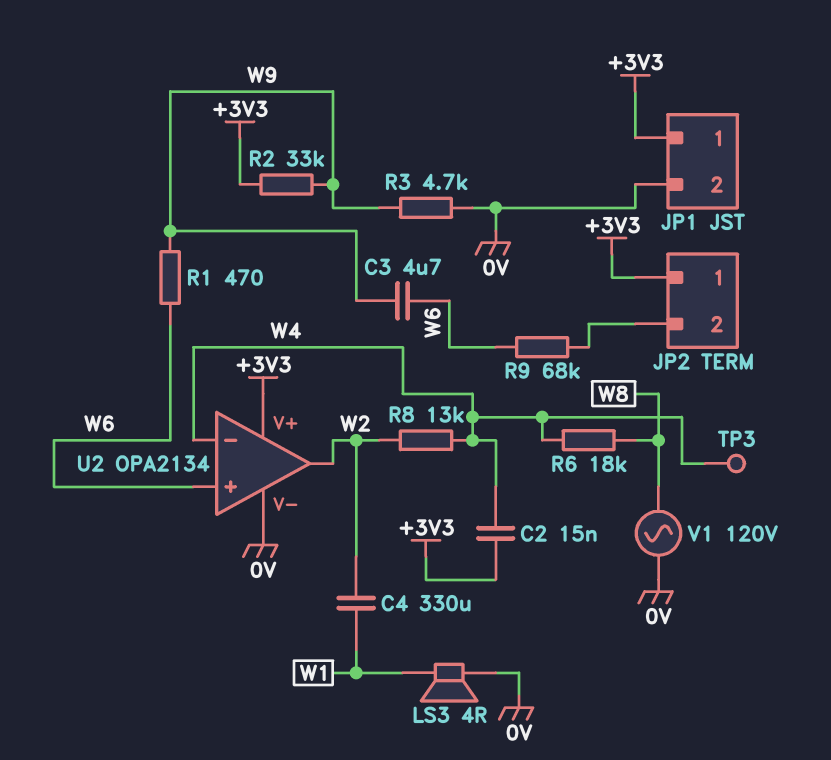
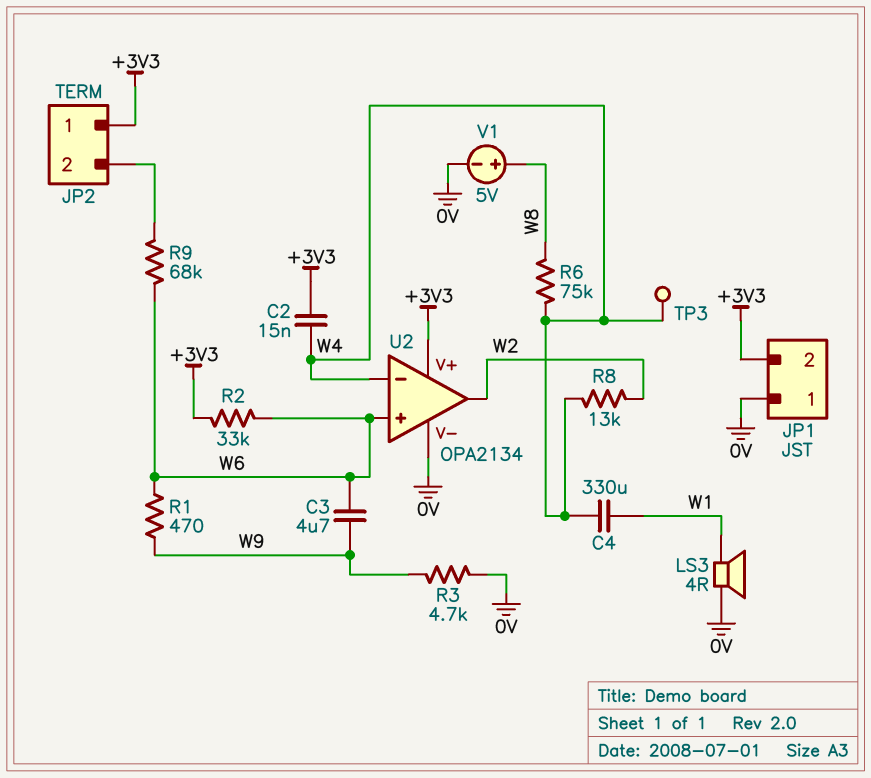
C4: 330uF (W1, W2) -> 330uF (W1, W4)
JP1 pin 1: +3V3 -> 0V
JP1 pin 2: 0V -> +3V3
R2: 33k (+3V3, W9) -> 33k (+3V3, W6)
R6: 18k (W4, W8) -> 75k (W4, W8)
V1: AC 120V (0V, W8) -> 5V (plus W8, minus 0V)

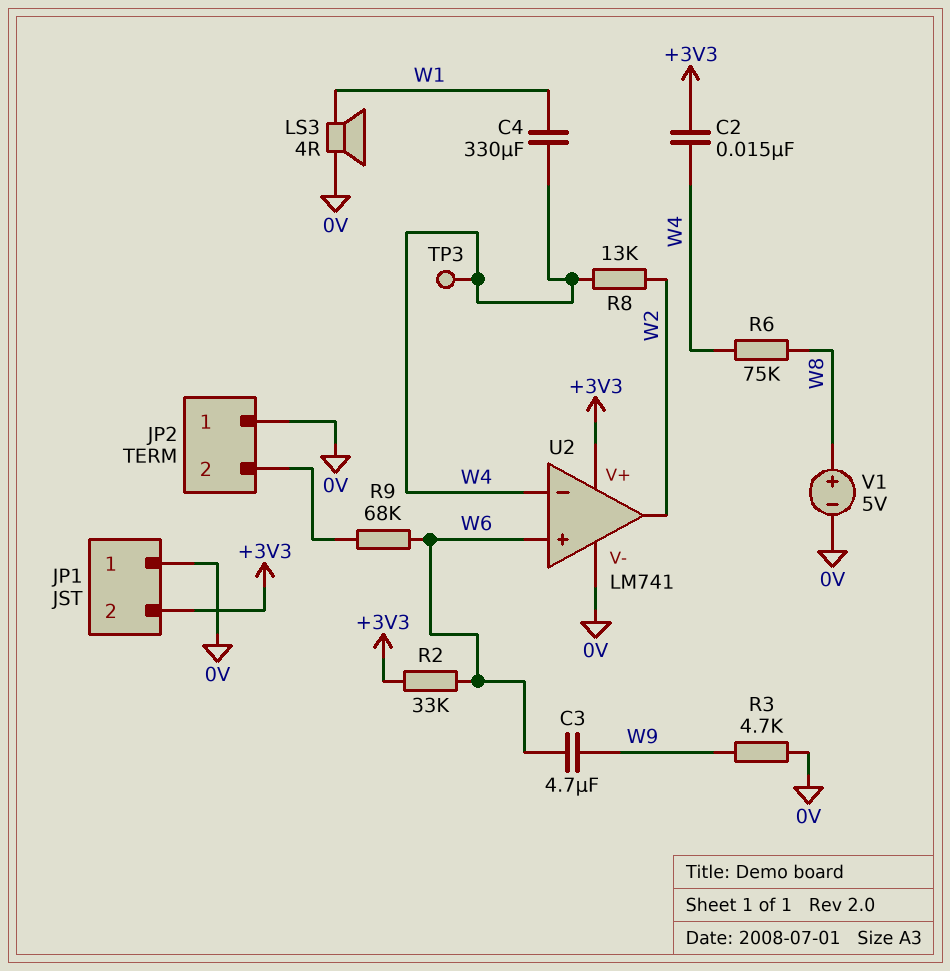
JP2 pin 1: +3V3 -> 0V
R1: 470 (W6, W9) -> none
U2: OPA2134 -> LM741

